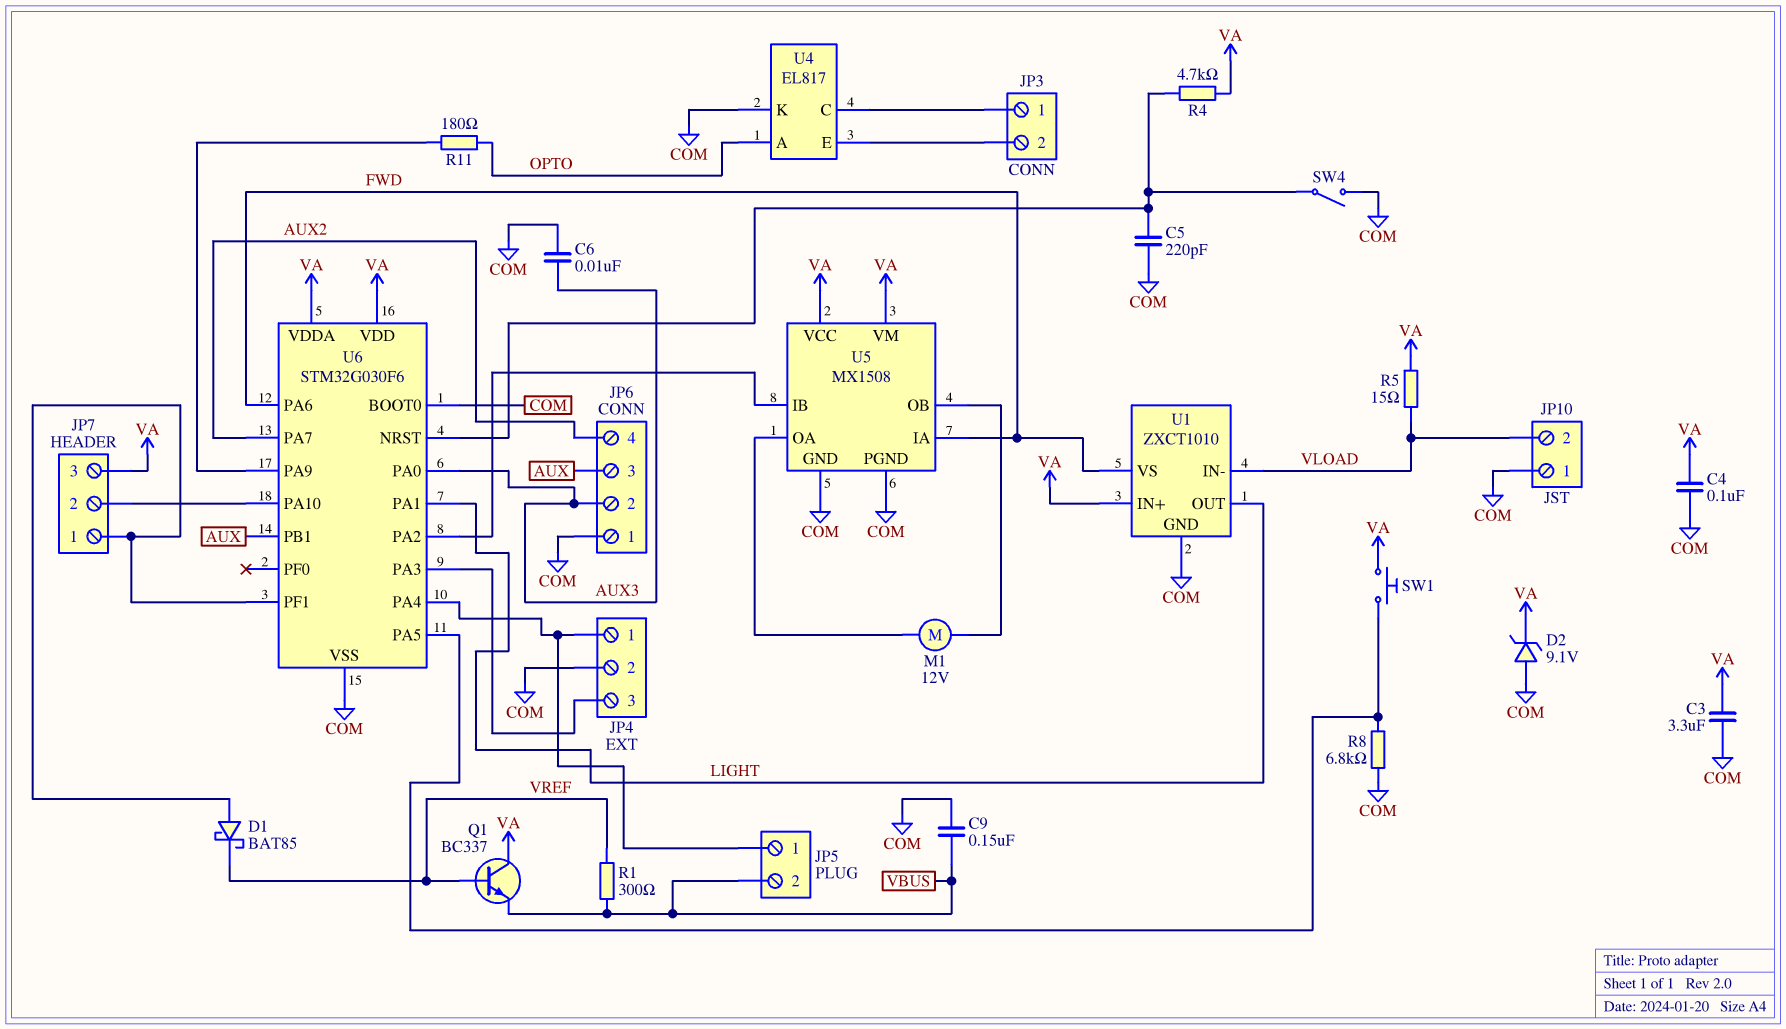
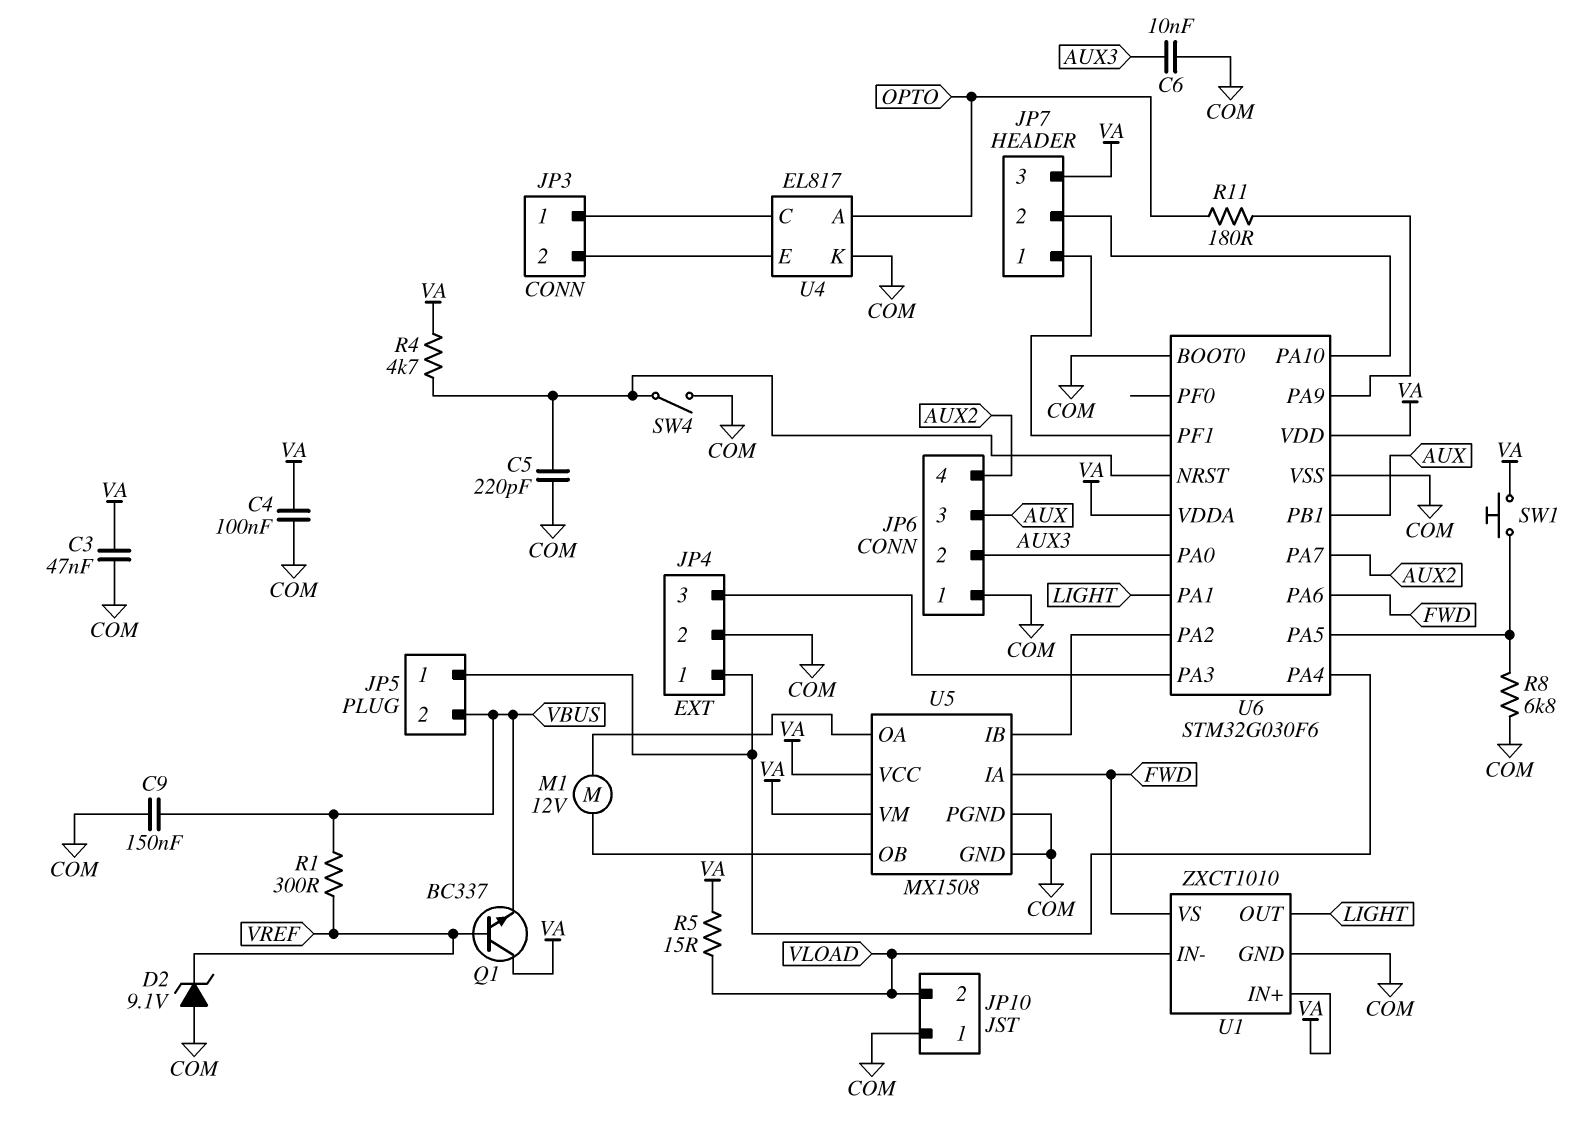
C3: 3.3uF (COM, VA) -> 47nF (COM, VA)
D1: schottky BAT85 (A JP7/1, K VREF) -> none
D2: zener 9.1V (A COM, K VA) -> zener 9.1V (A COM, K VREF)

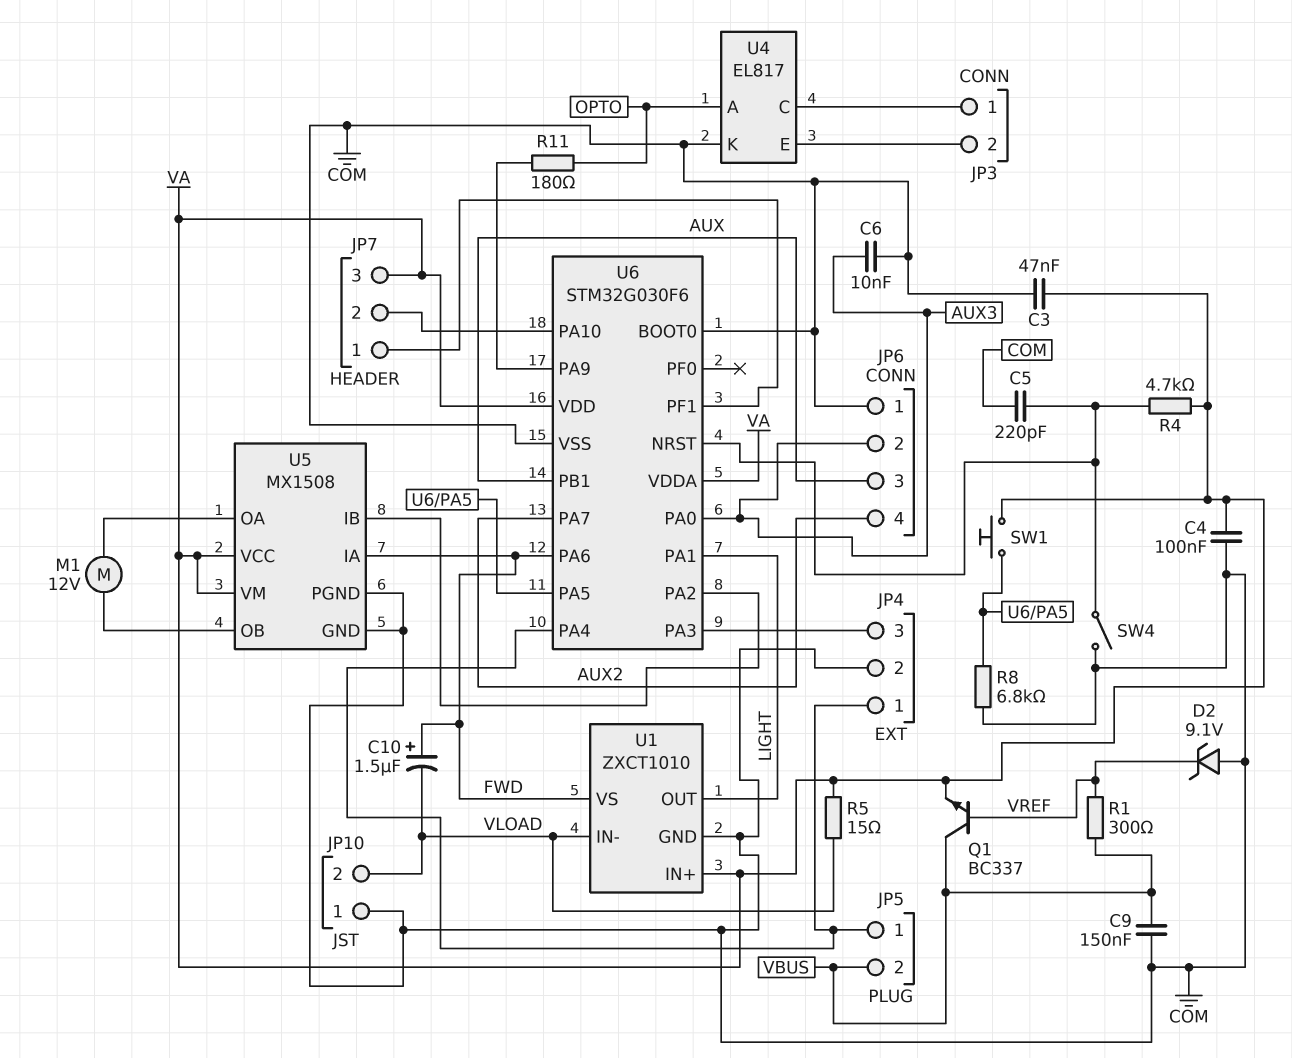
C10: none -> 1.5uF (plus FWD, minus VLOAD)
Q1: NPN BC337 (B VREF, C VA, E VBUS) -> NPN BC337 (B VREF, C VBUS, E VA)

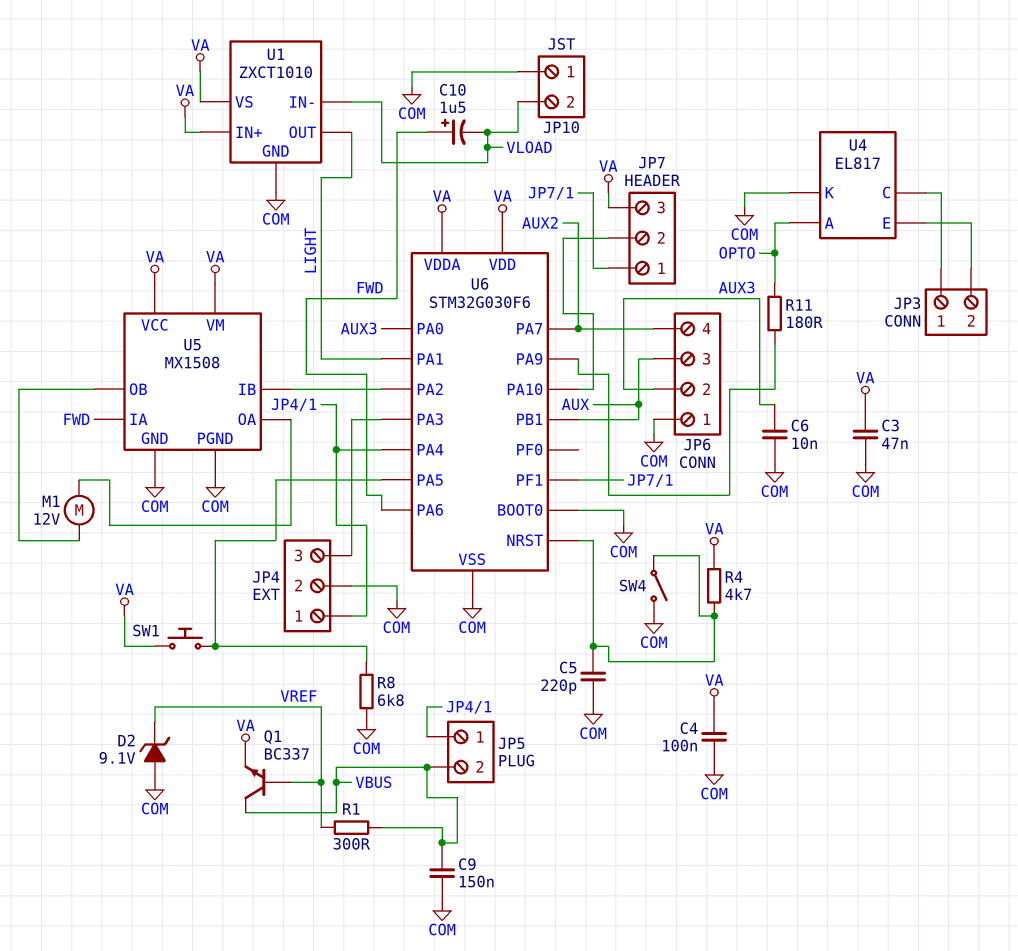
R5: 15 (VA, VLOAD) -> none
U1 pin VS: FWD -> VA

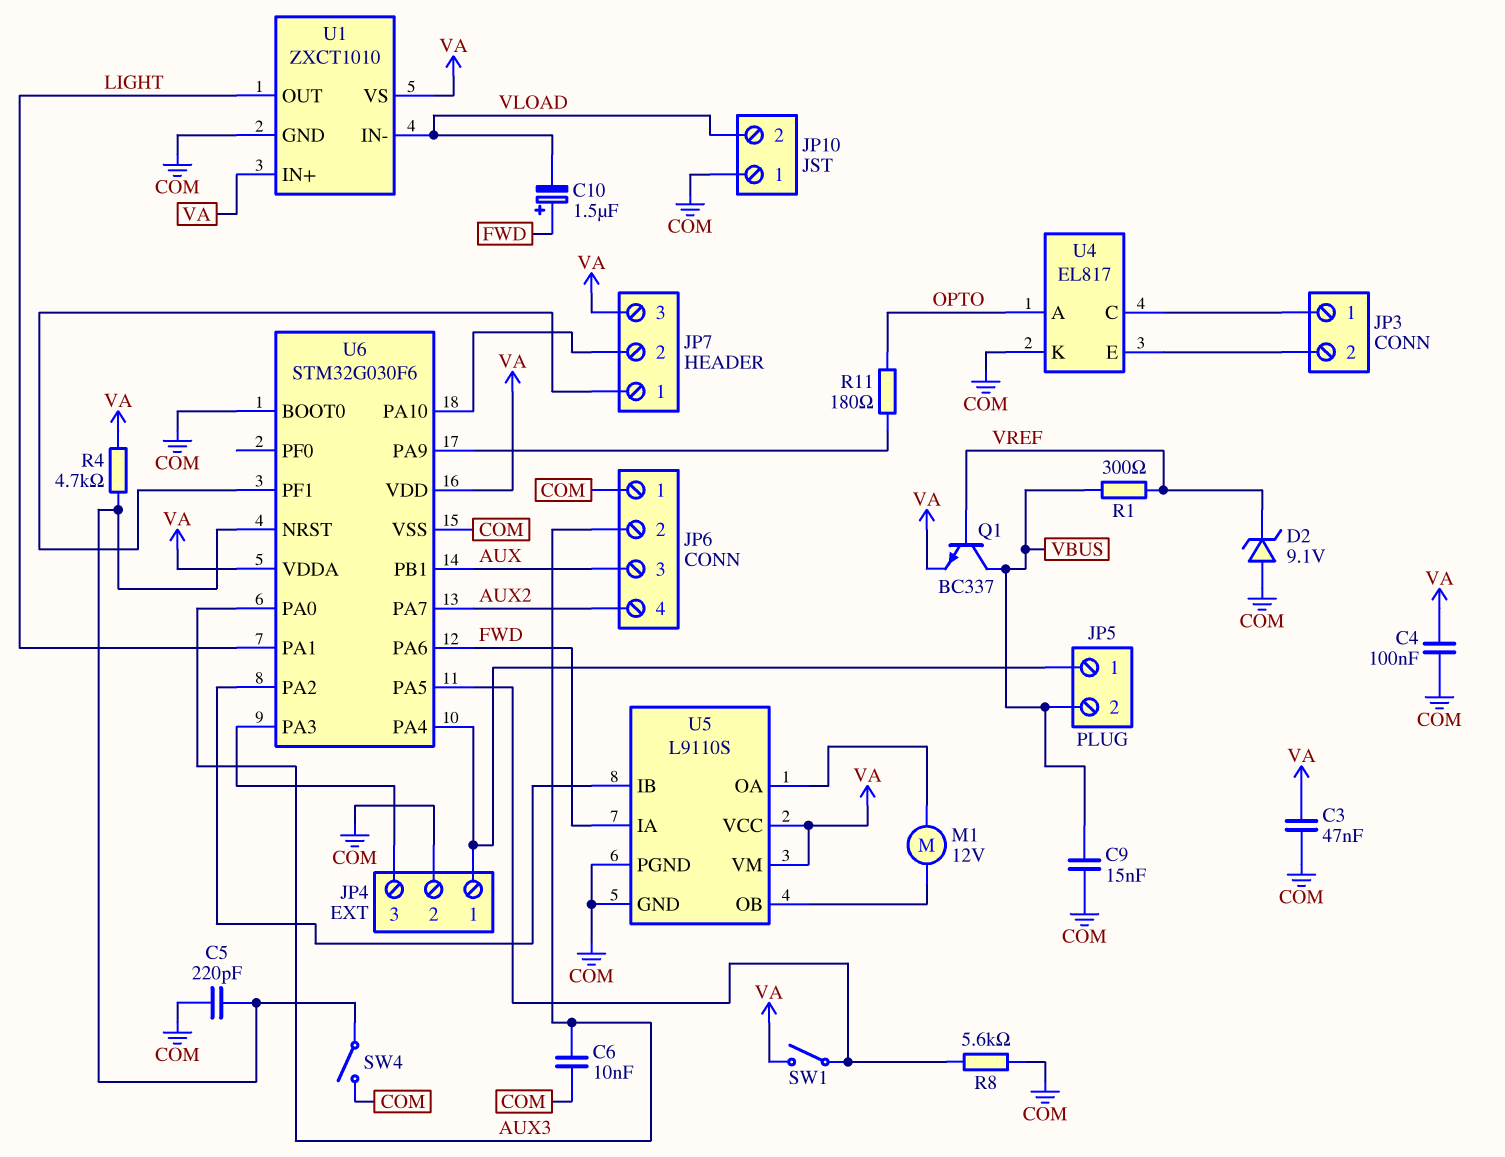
C9: 150nF (COM, VBUS) -> 15nF (COM, VBUS)
R8: 6.8k (COM, U6/PA5) -> 5.6k (COM, U6/PA5)
SW1: button (U6/PA5, VA) -> switch (U6/PA5, VA)
U5: MX1508 -> L9110S

